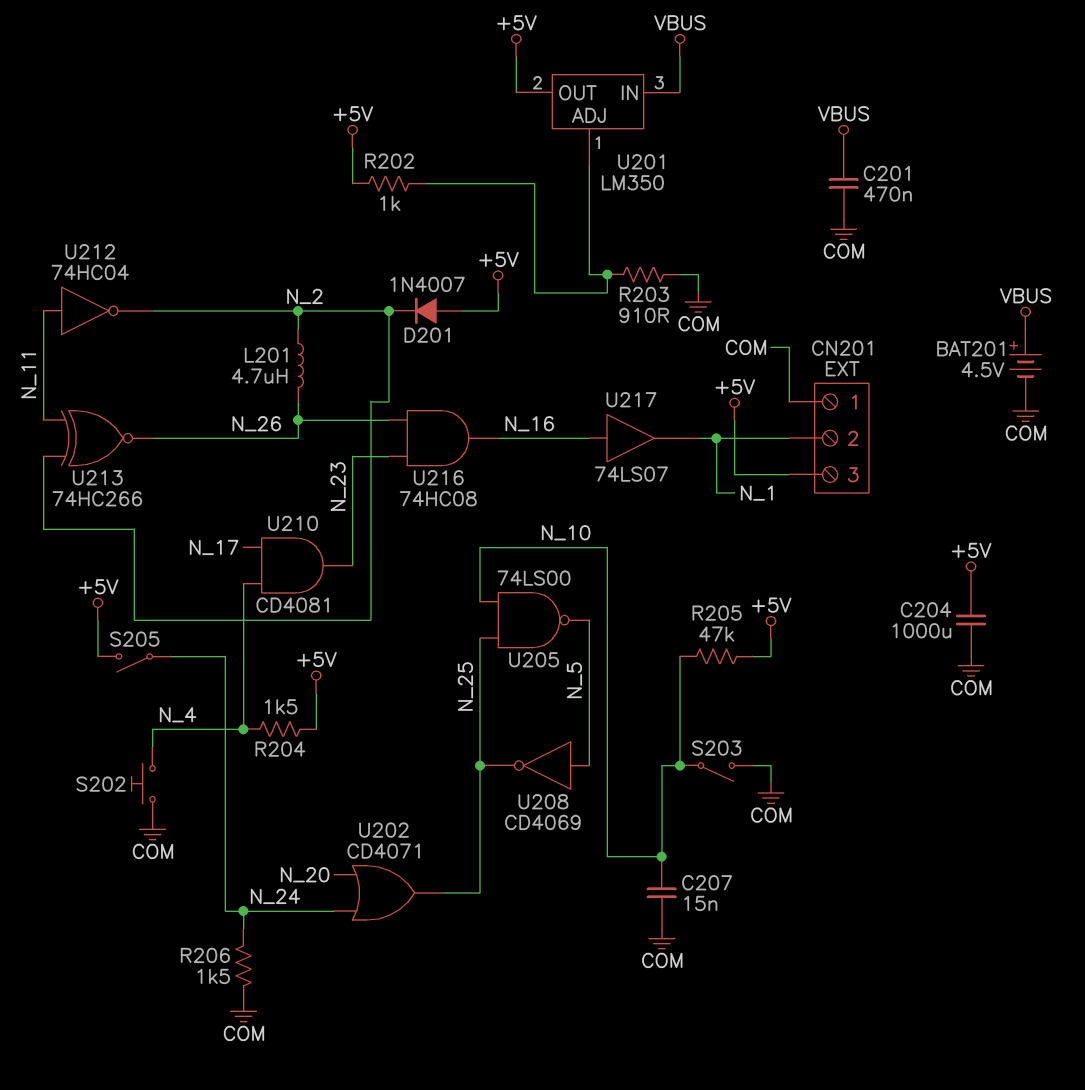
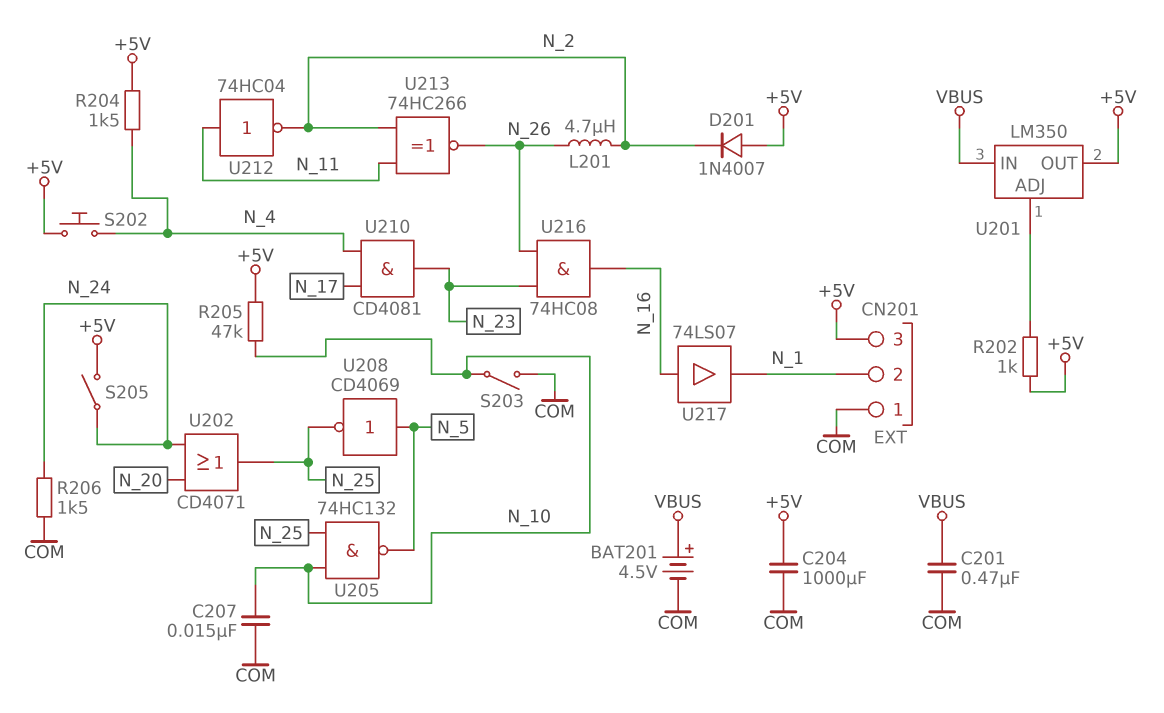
R203: 910 (COM, U201/ADJ) -> none
S202: button (COM, N_4) -> button (+5V, N_4)
U205: NAND 74LS00 (in N_10, in N_25, out N_5) -> NAND 74HC132 (in N_10, in N_25, out N_5)

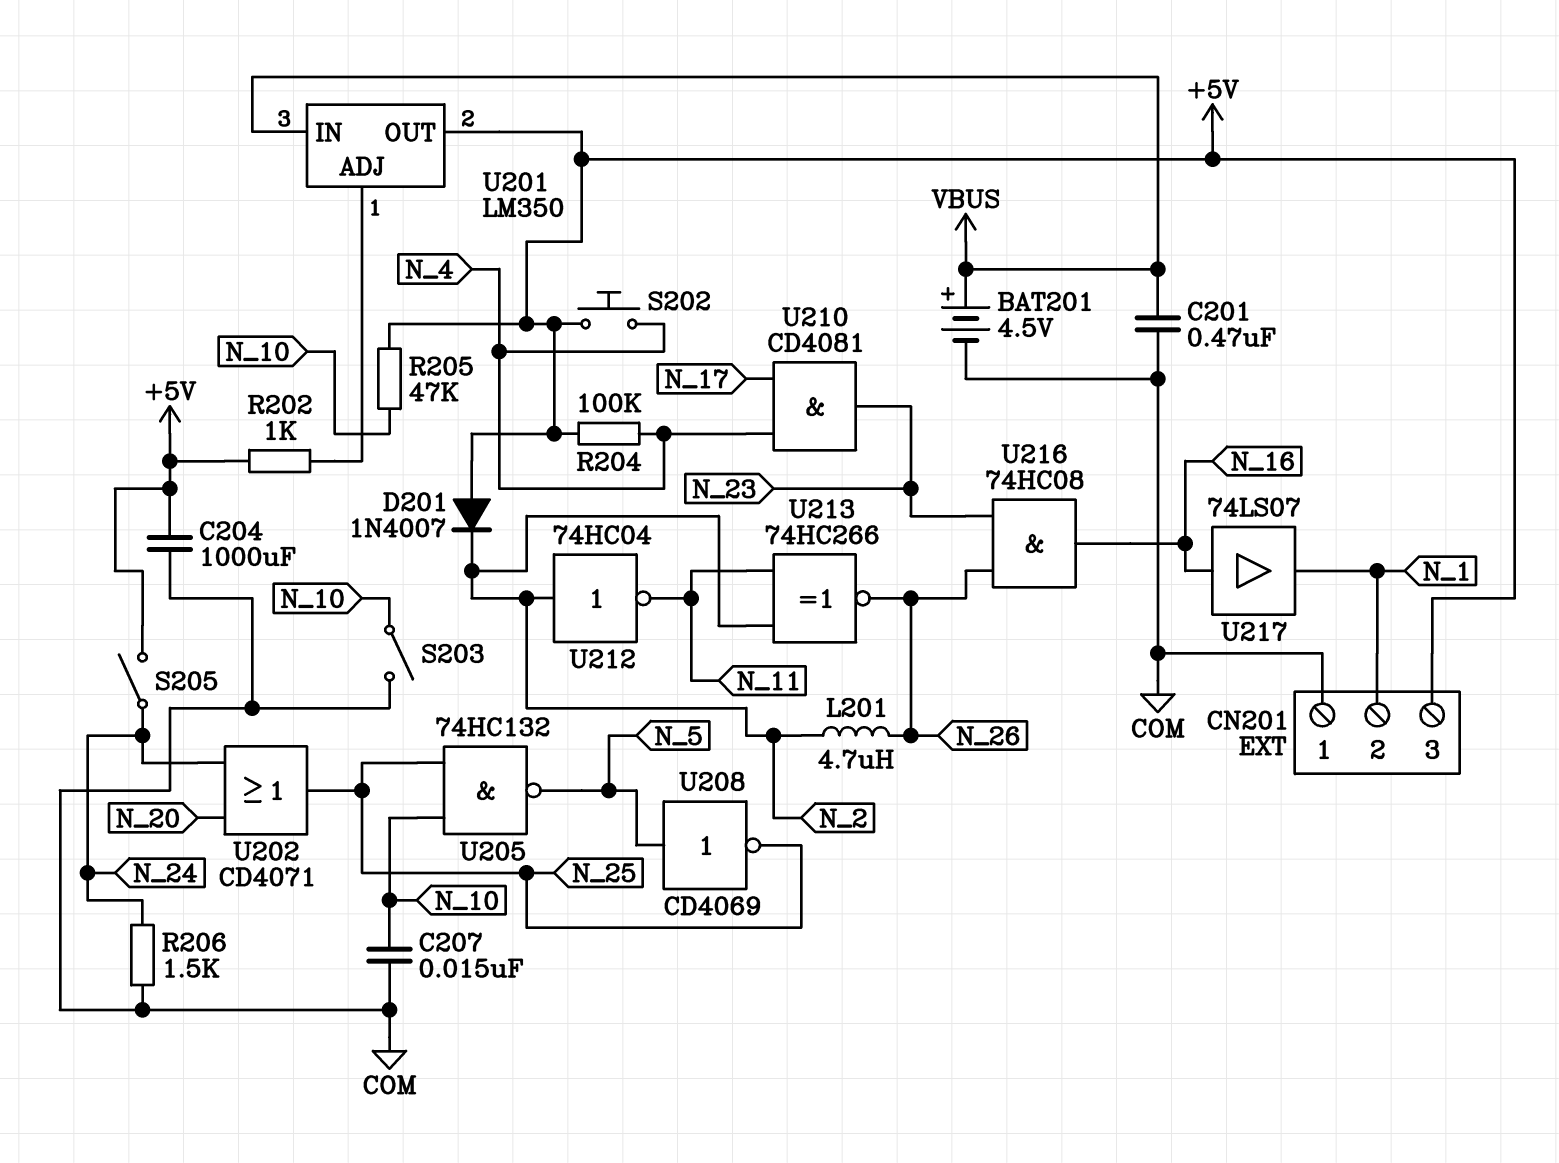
R204: 1.5k (+5V, N_4) -> 100k (+5V, N_4)
U212: NOT 74HC04 (in N_11, out N_2) -> NOT 74HC04 (in N_2, out N_11)

